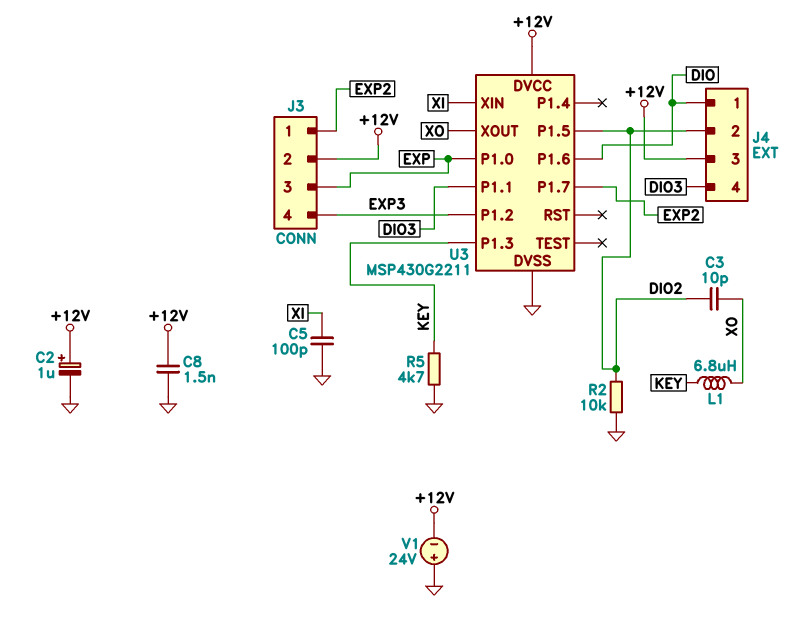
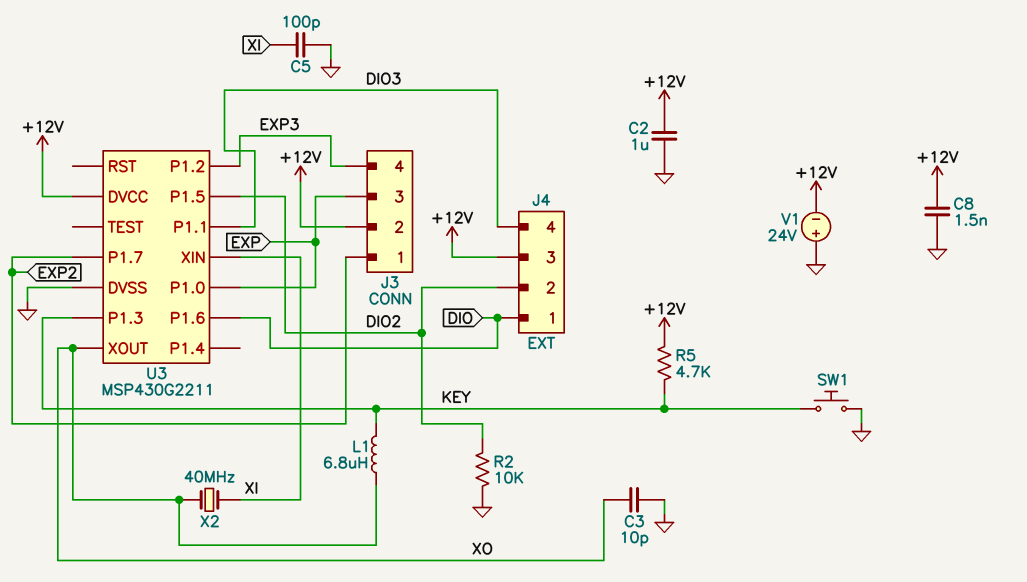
C2: 1uF (plus +12V, minus GND) -> 1uF (+12V, GND)
C3: 10pF (DIO2, XO) -> 10pF (GND, XO)
R5: 4.7k (GND, KEY) -> 4.7k (+12V, KEY)
SW1: none -> button (GND, KEY)
X2: none -> 40MHz (XI, XO)

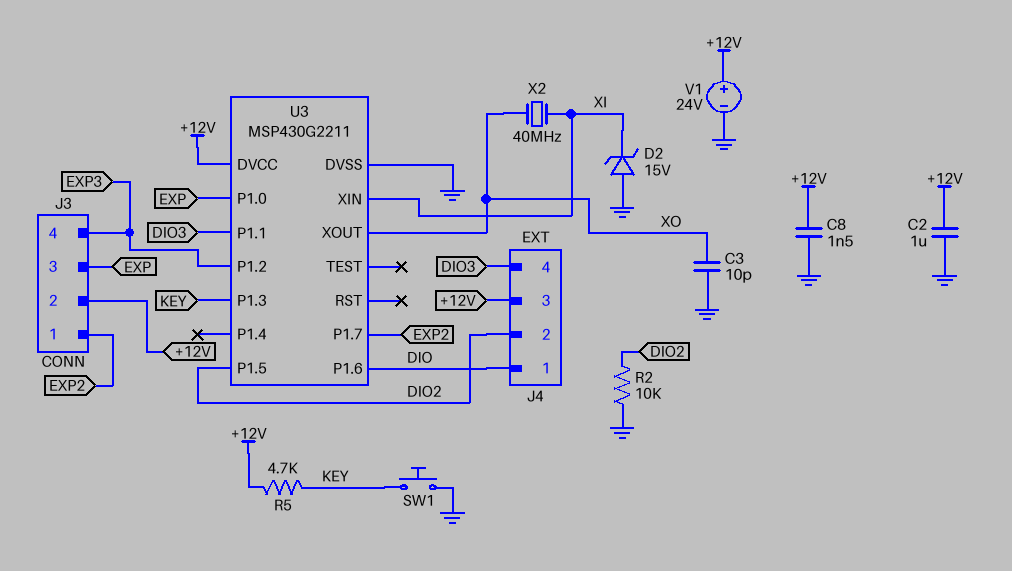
C5: 100pF (GND, XI) -> none
D2: none -> zener 15V (A GND, K XI)
L1: 6.8uH (KEY, XO) -> none
V1: 24V (plus GND, minus +12V) -> 24V (plus +12V, minus GND)

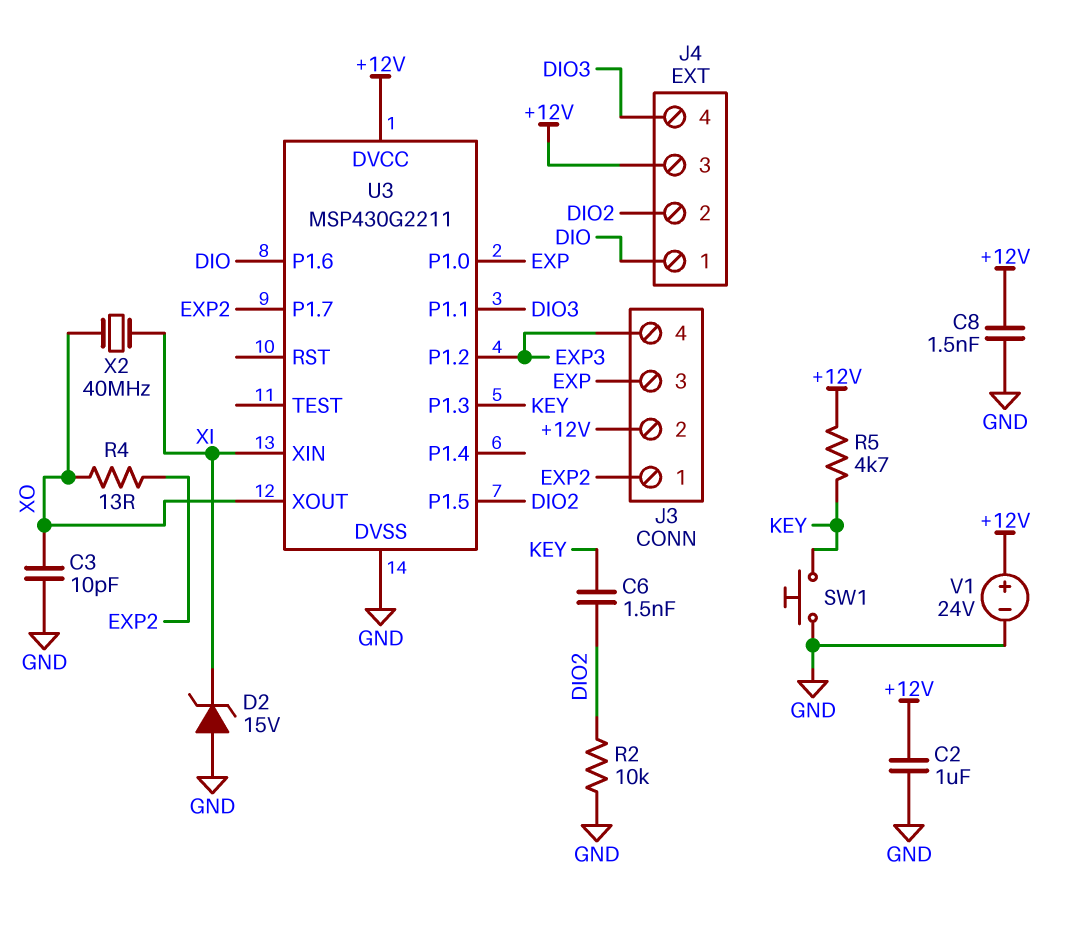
C6: none -> 1.5nF (DIO2, KEY)
R4: none -> 13 (EXP2, XO)

